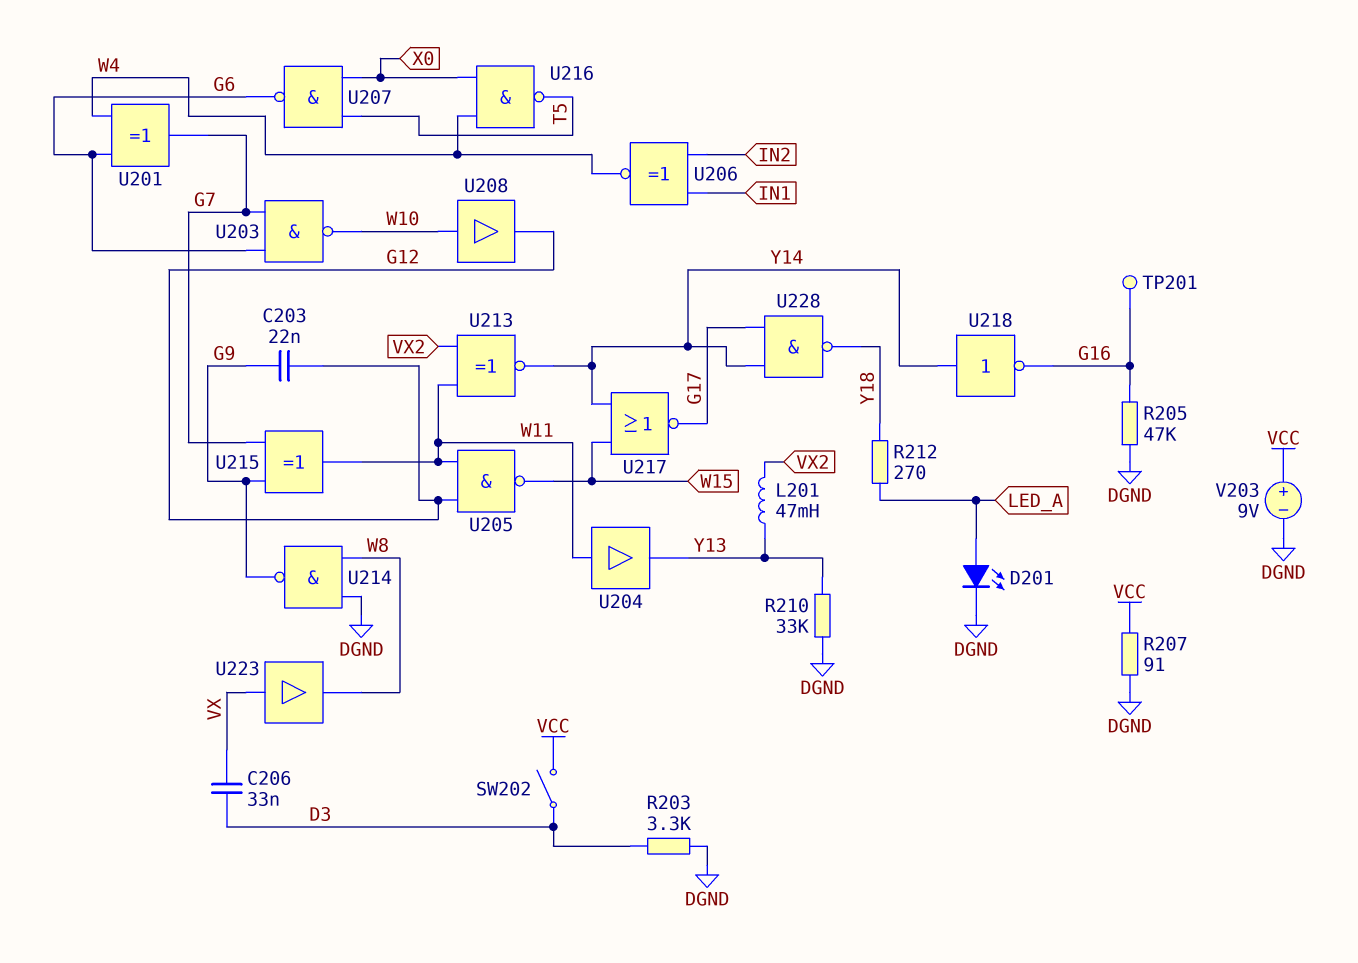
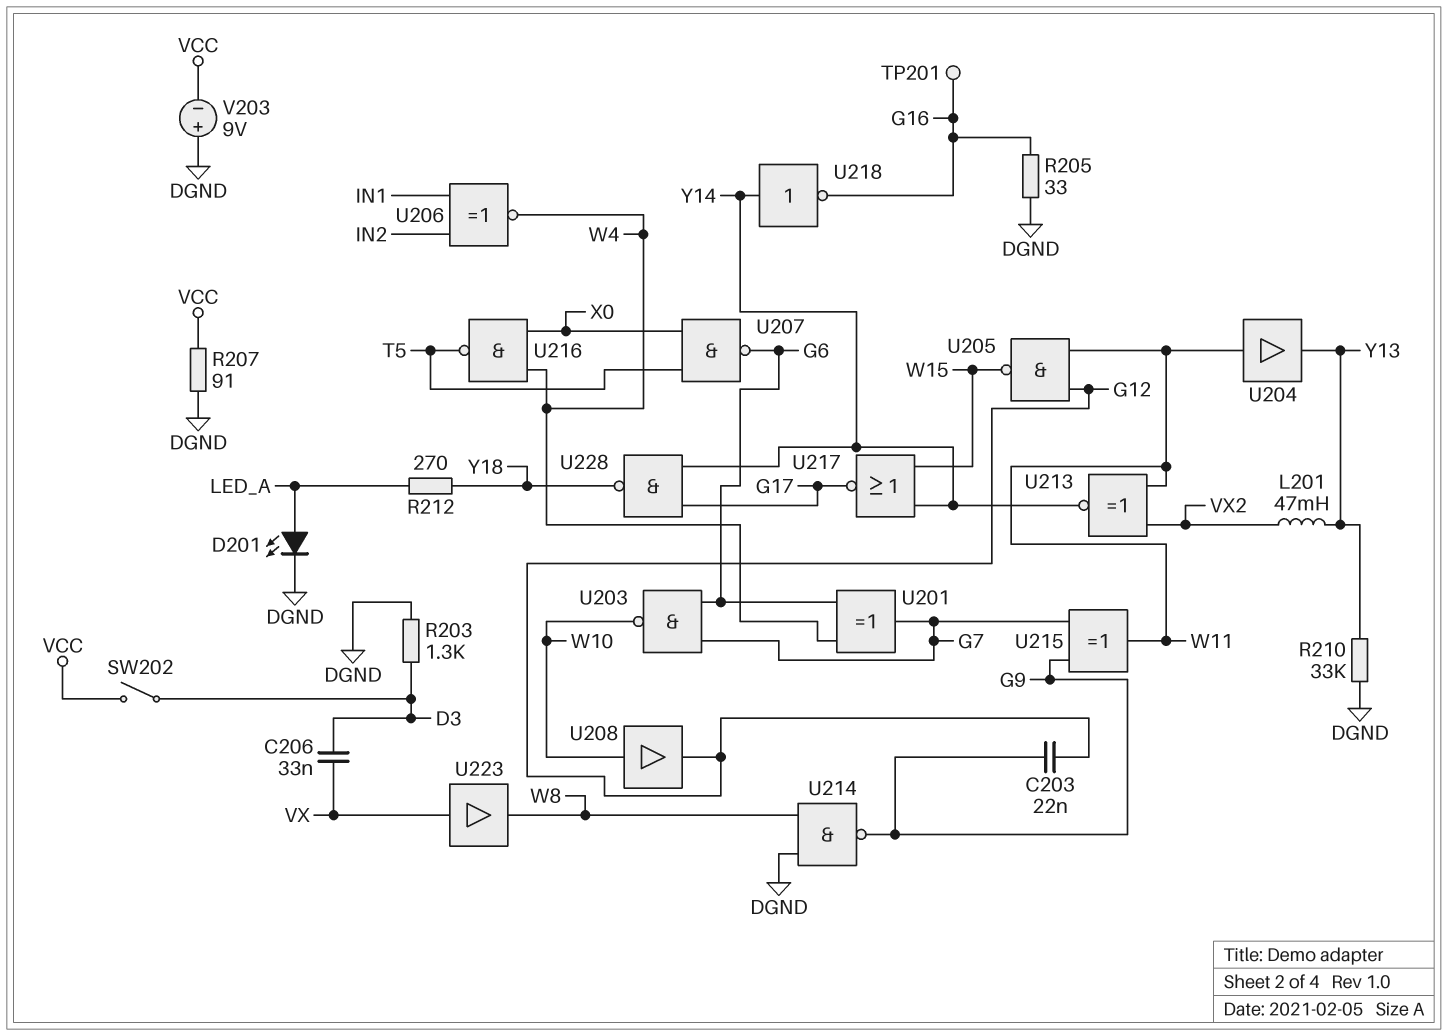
R203: 3.3k (D3, DGND) -> 1.3k (D3, DGND)
R205: 47k (DGND, G16) -> 33 (DGND, G16)
V203: 9V (plus VCC, minus DGND) -> 9V (plus DGND, minus VCC)

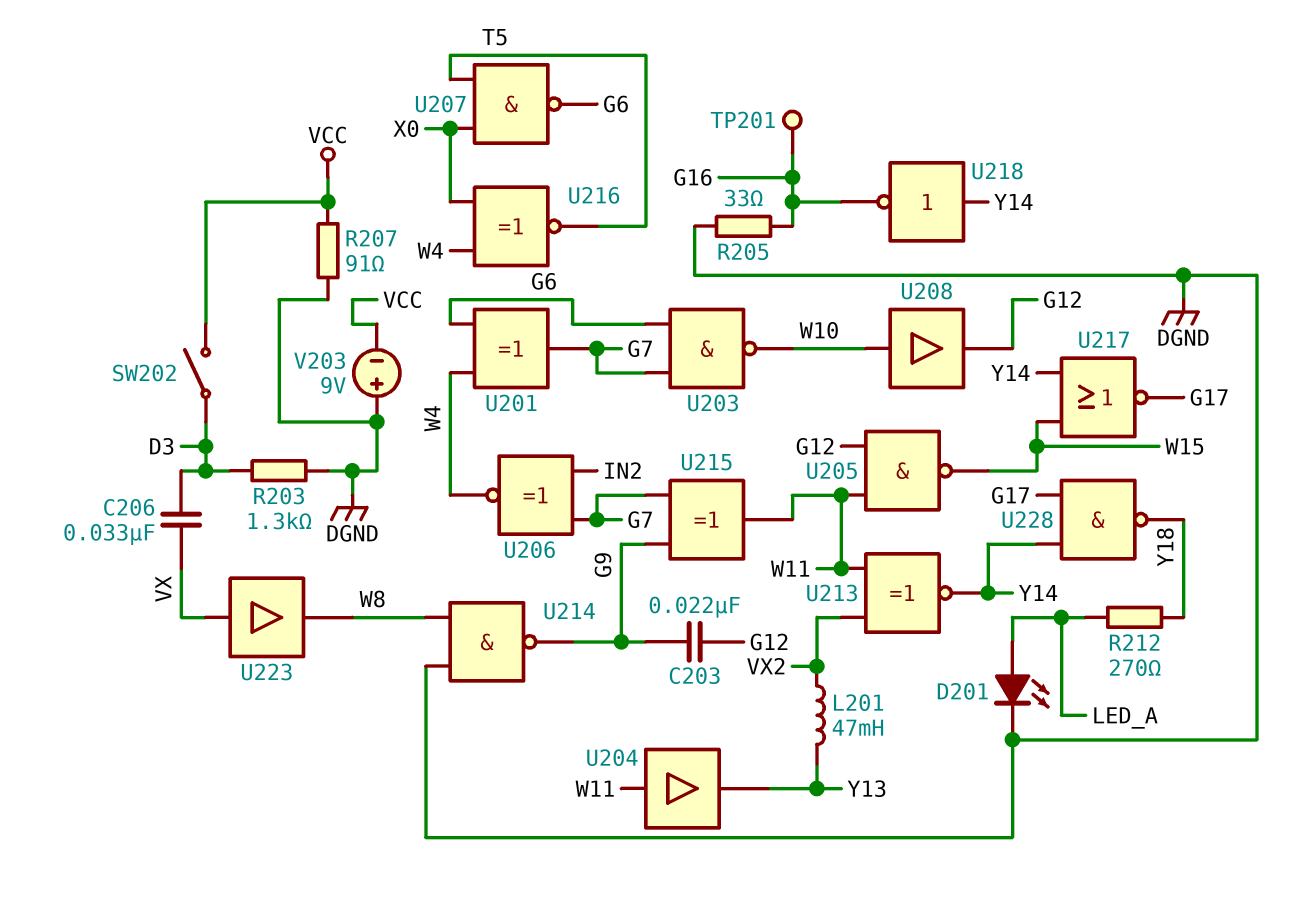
R210: 33k (DGND, Y13) -> none
U206: XNOR (in IN1, in IN2, out W4) -> XNOR (in G7, in IN2, out W4)
U216: NAND (in W4, in X0, out T5) -> XNOR (in W4, in X0, out T5)

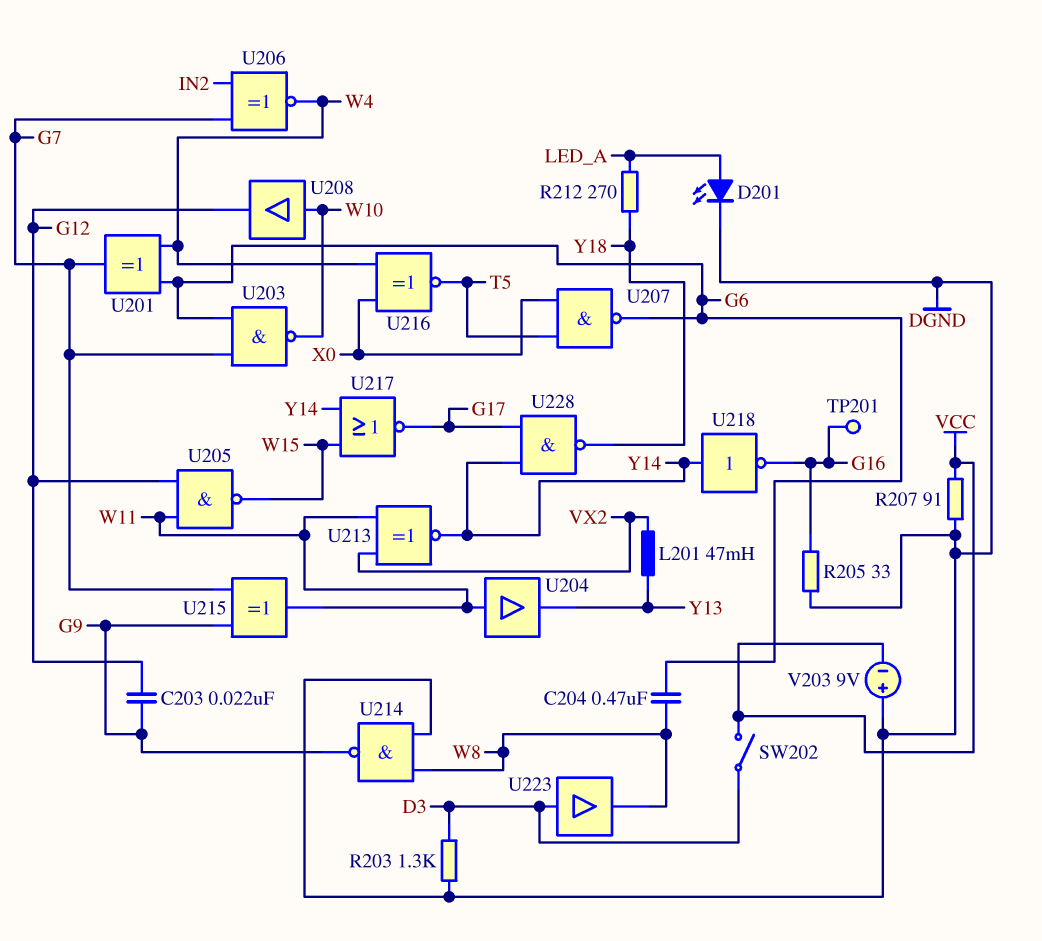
C204: none -> 470nF (G6, W8)
C206: 33nF (D3, VX) -> none
U223: buffer (in VX, out W8) -> buffer (in D3, out W8)

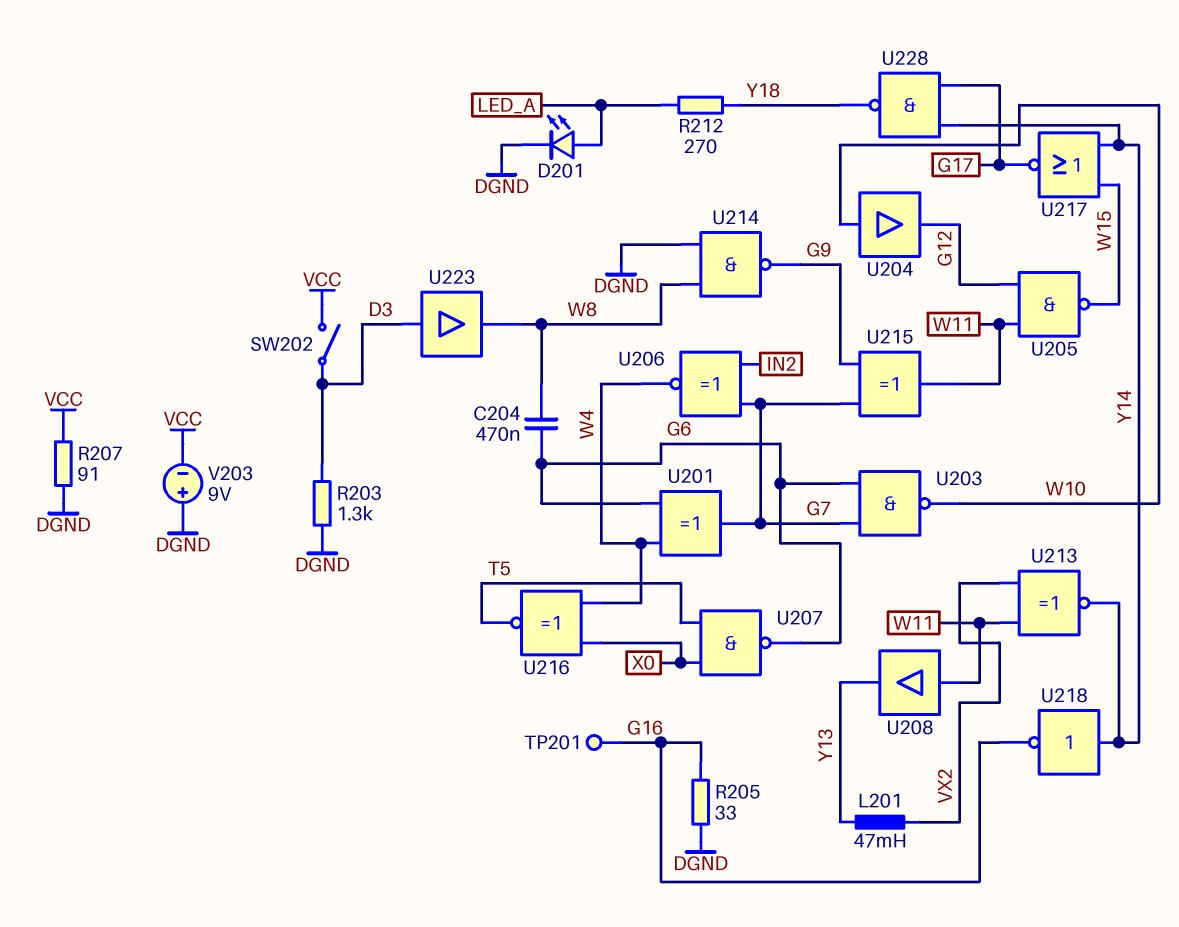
C203: 22nF (G9, G12) -> none
U204: buffer (in W11, out Y13) -> buffer (in W10, out G12)
U208: buffer (in W10, out G12) -> buffer (in W11, out Y13)

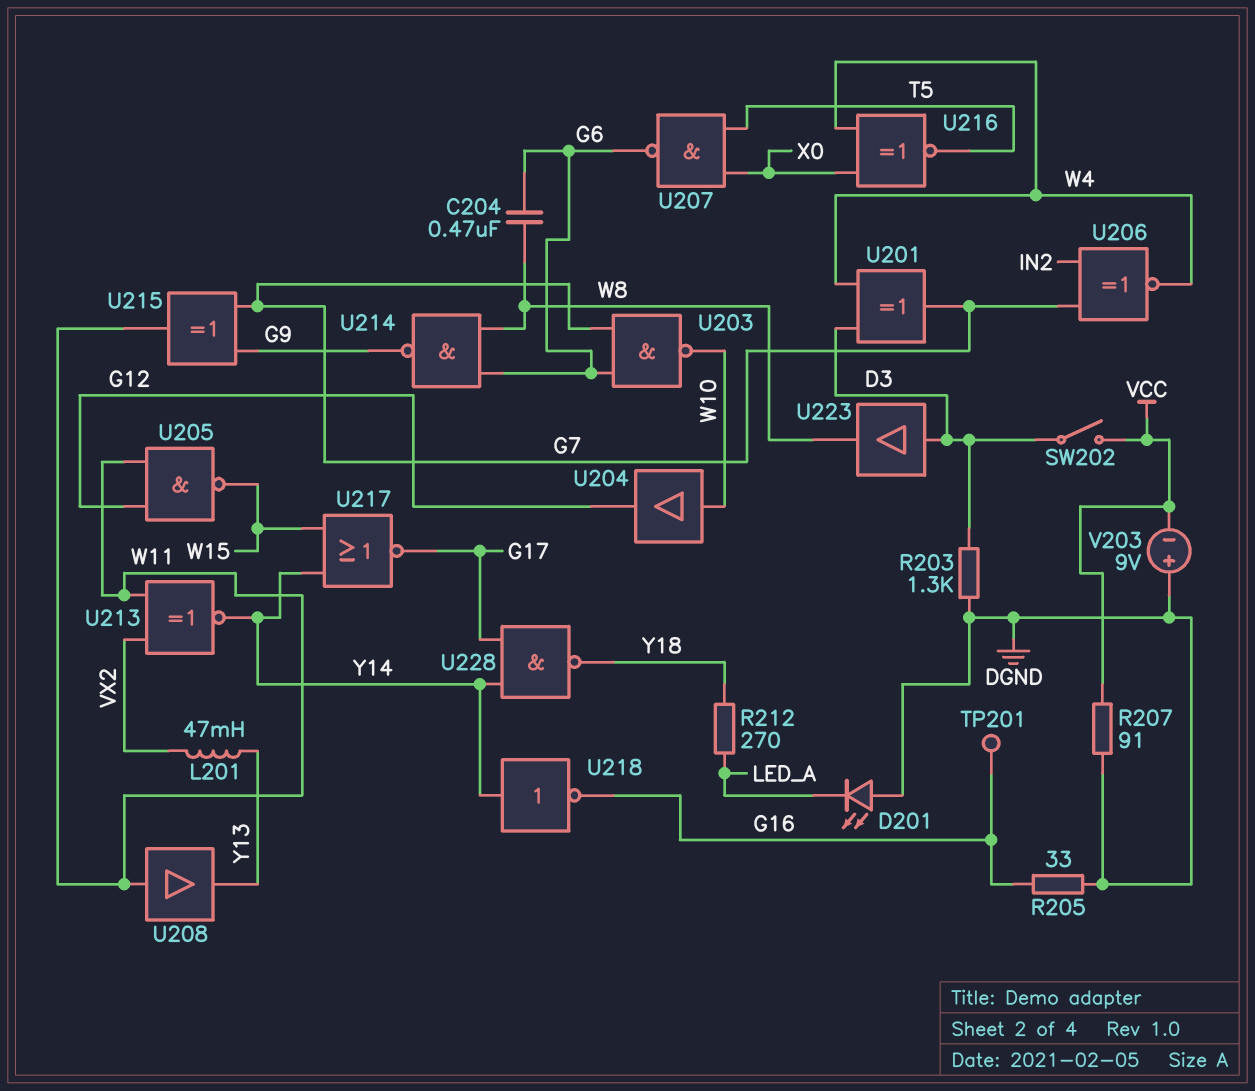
D201: LED (A LED_A, K DGND) -> LED (A DGND, K LED_A)
U201: XOR (in G6, in W4, out G7) -> XOR (in D3, in W4, out G7)
U214: NAND (in DGND, in W8, out G9) -> NAND (in G6, in W8, out G9)

